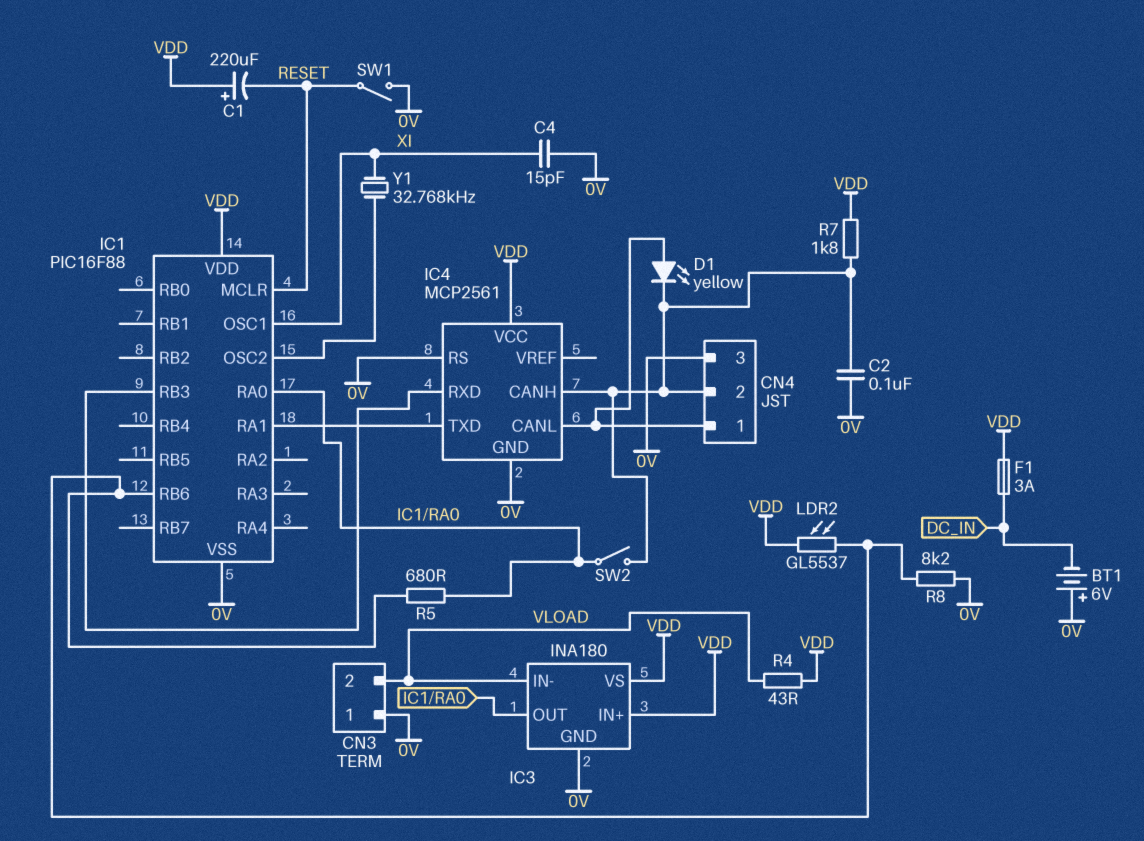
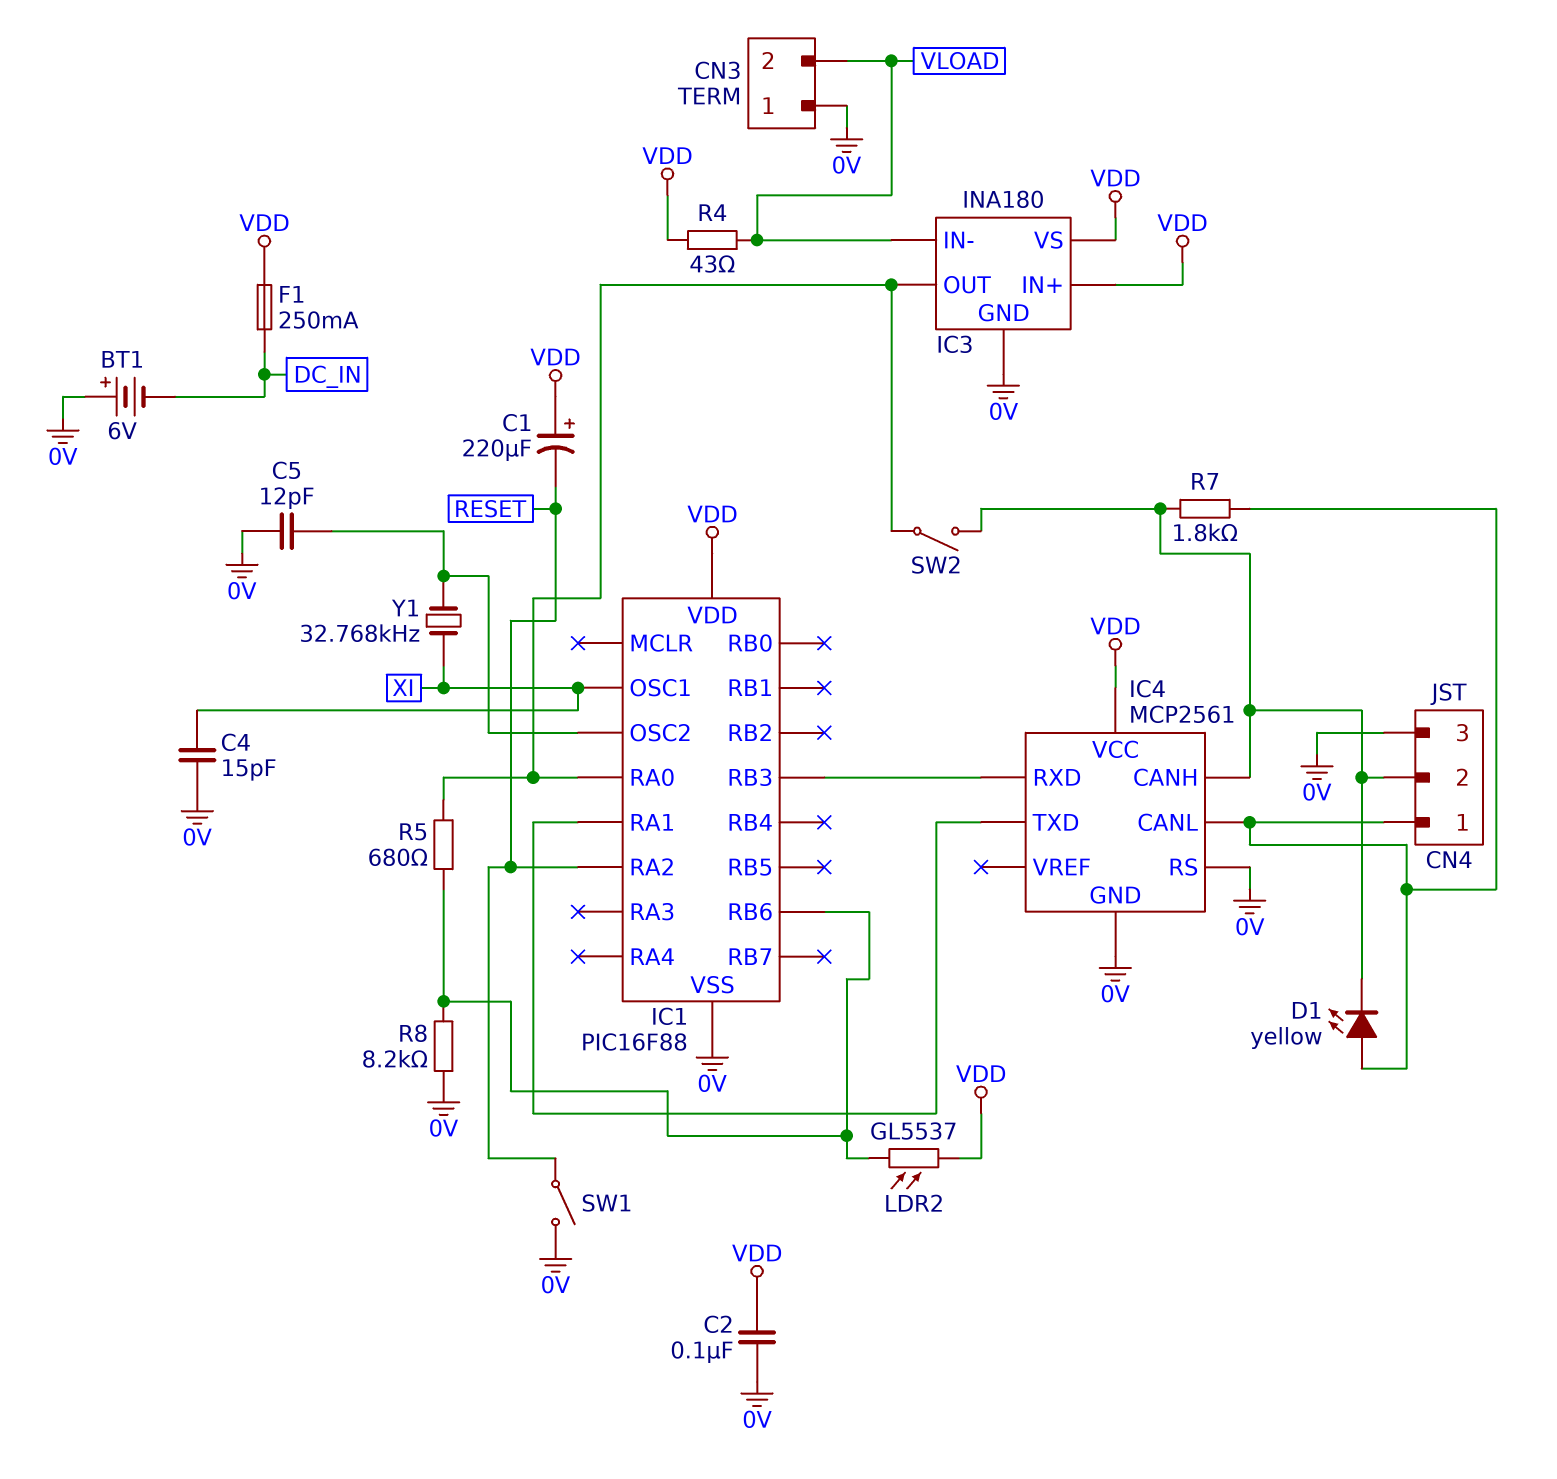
C2: 100nF (0V, CN4/2) -> 100nF (0V, VDD)
C5: none -> 12pF (0V, IC1/OSC2)
F1: 3A (DC_IN, VDD) -> 250mA (DC_IN, VDD)
IC1 pin MCLR: RESET -> none
IC1 pin RA2: none -> RESET
R7: 1.8k (CN4/2, VDD) -> 1.8k (CN4/1, CN4/2)

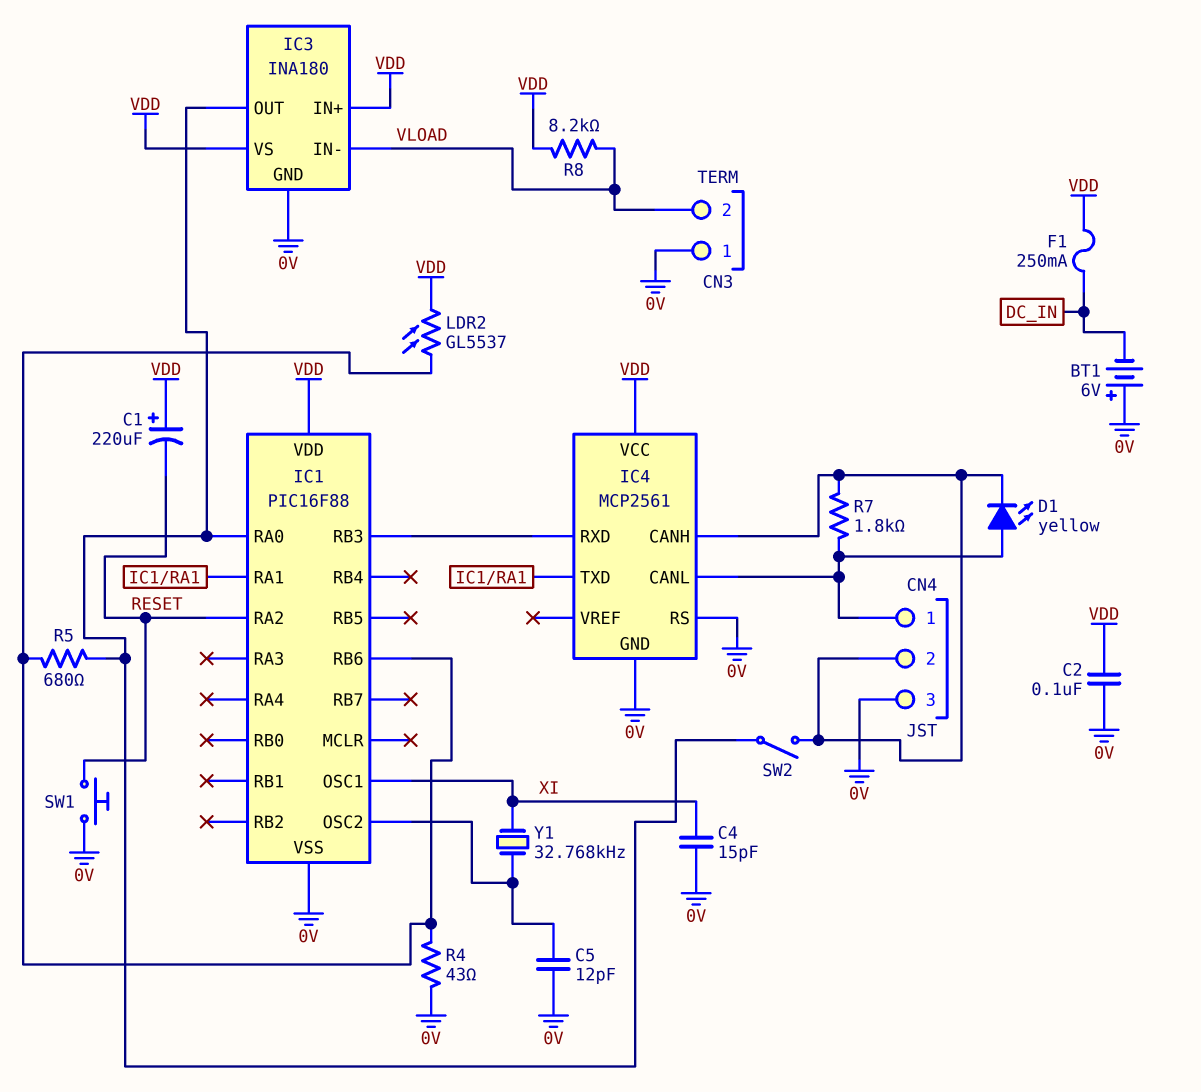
R4: 43 (VDD, VLOAD) -> 43 (0V, IC1/RB6)
R8: 8.2k (0V, IC1/RB6) -> 8.2k (VDD, VLOAD)
SW1: switch (0V, RESET) -> button (0V, RESET)

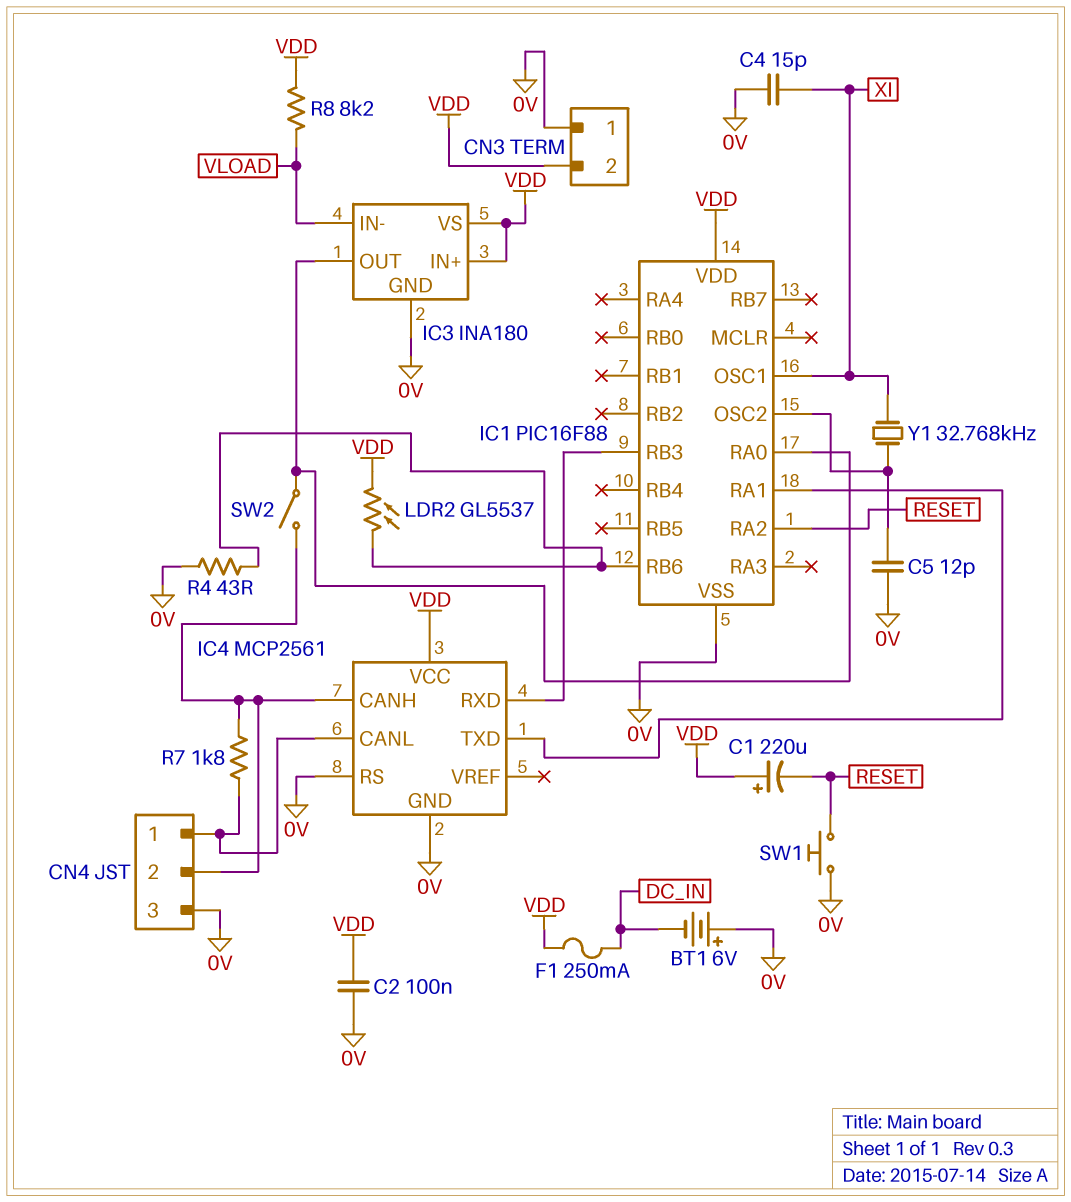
CN3 pin 2: VLOAD -> VDD
D1: LED yellow (A CN4/1, K CN4/2) -> none
R5: 680 (IC1/RA0, IC1/RB6) -> none

